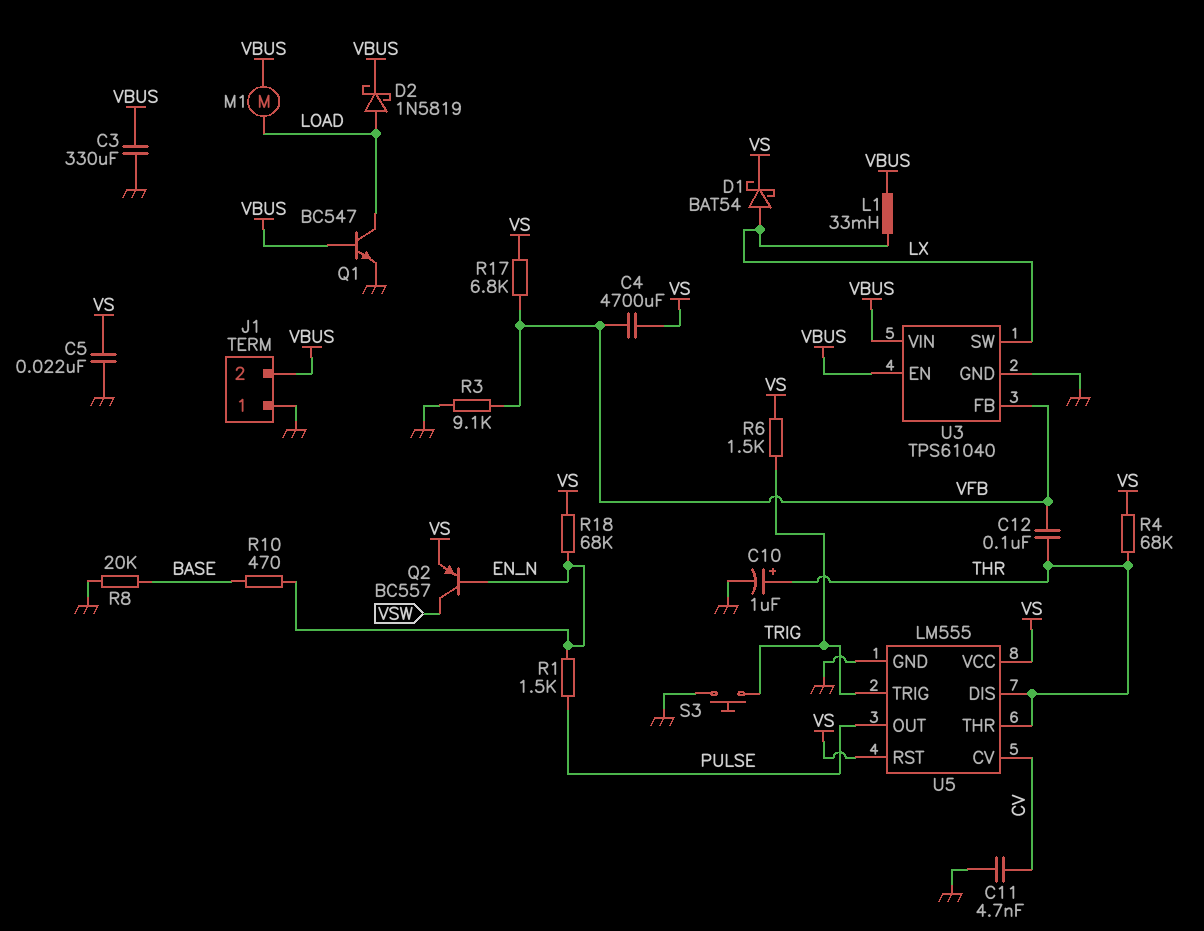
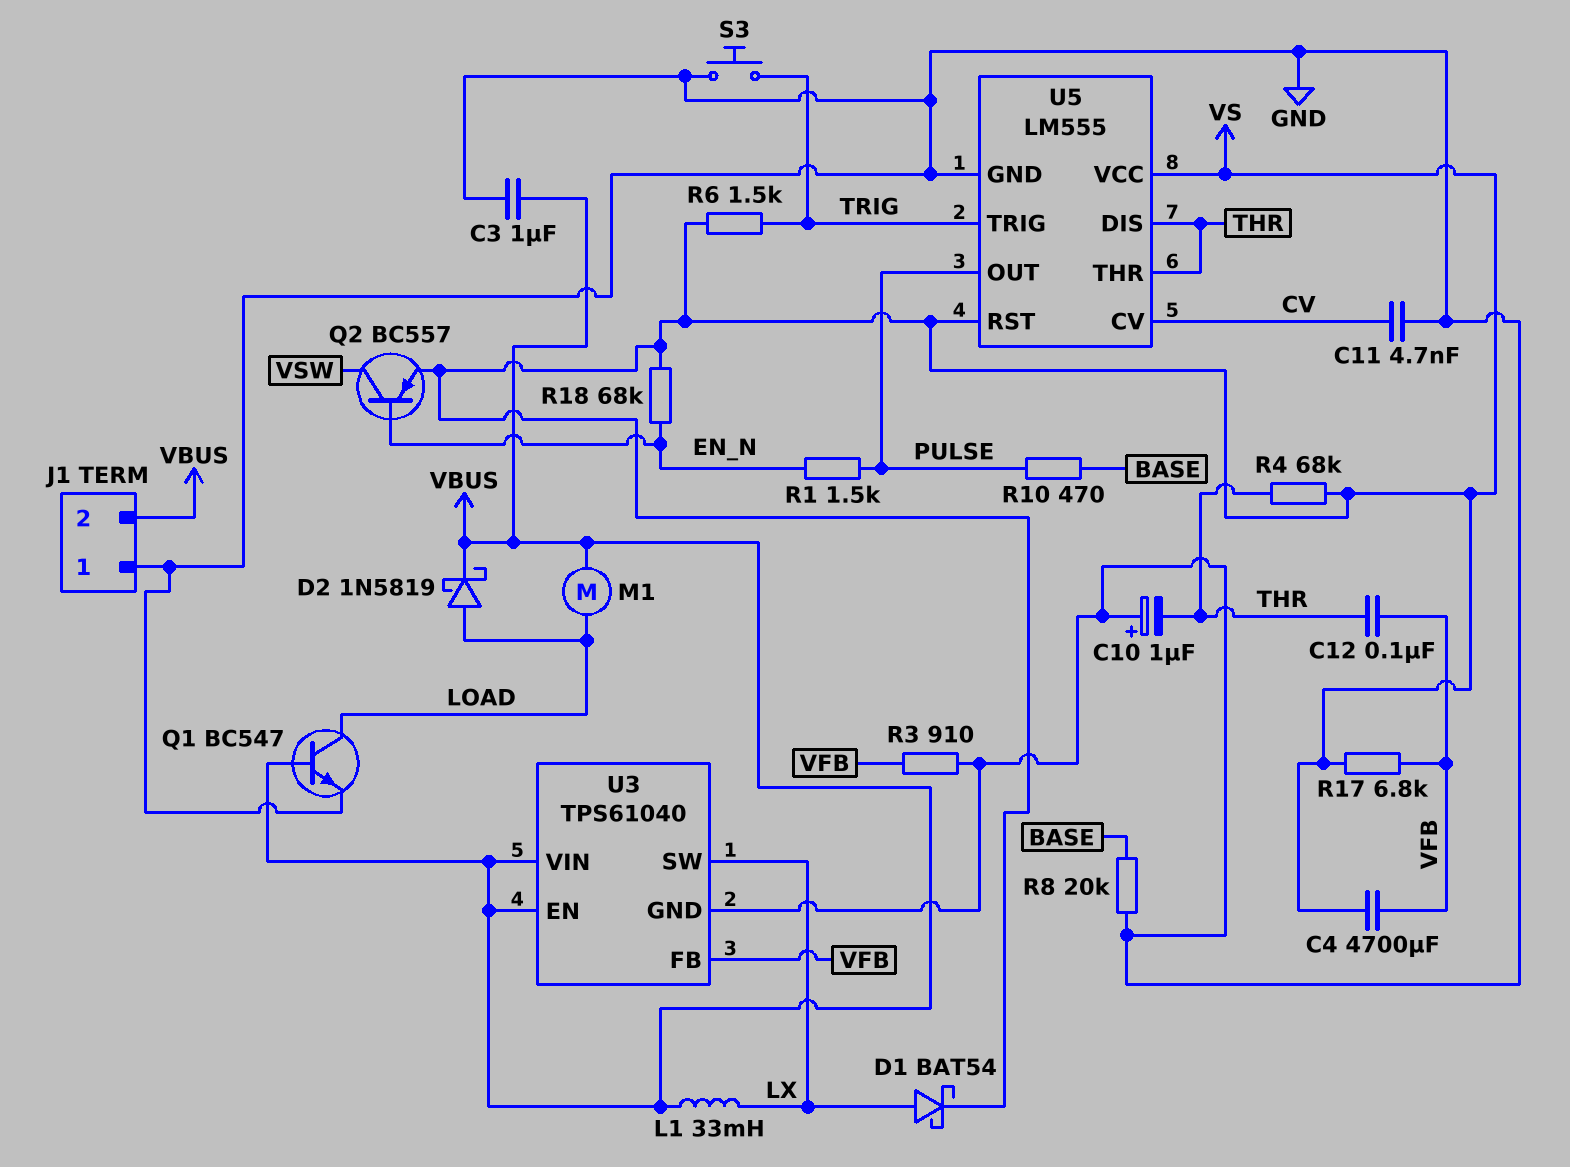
C3: 330uF (GND, VBUS) -> 1uF (GND, VBUS)
C5: 22nF (GND, VS) -> none
C10: 1uF (plus THR, minus GND) -> 1uF (plus GND, minus THR)
R3: 9.1k (GND, VFB) -> 910 (GND, VFB)
R10: 470 (BASE, EN_N) -> 470 (BASE, PULSE)

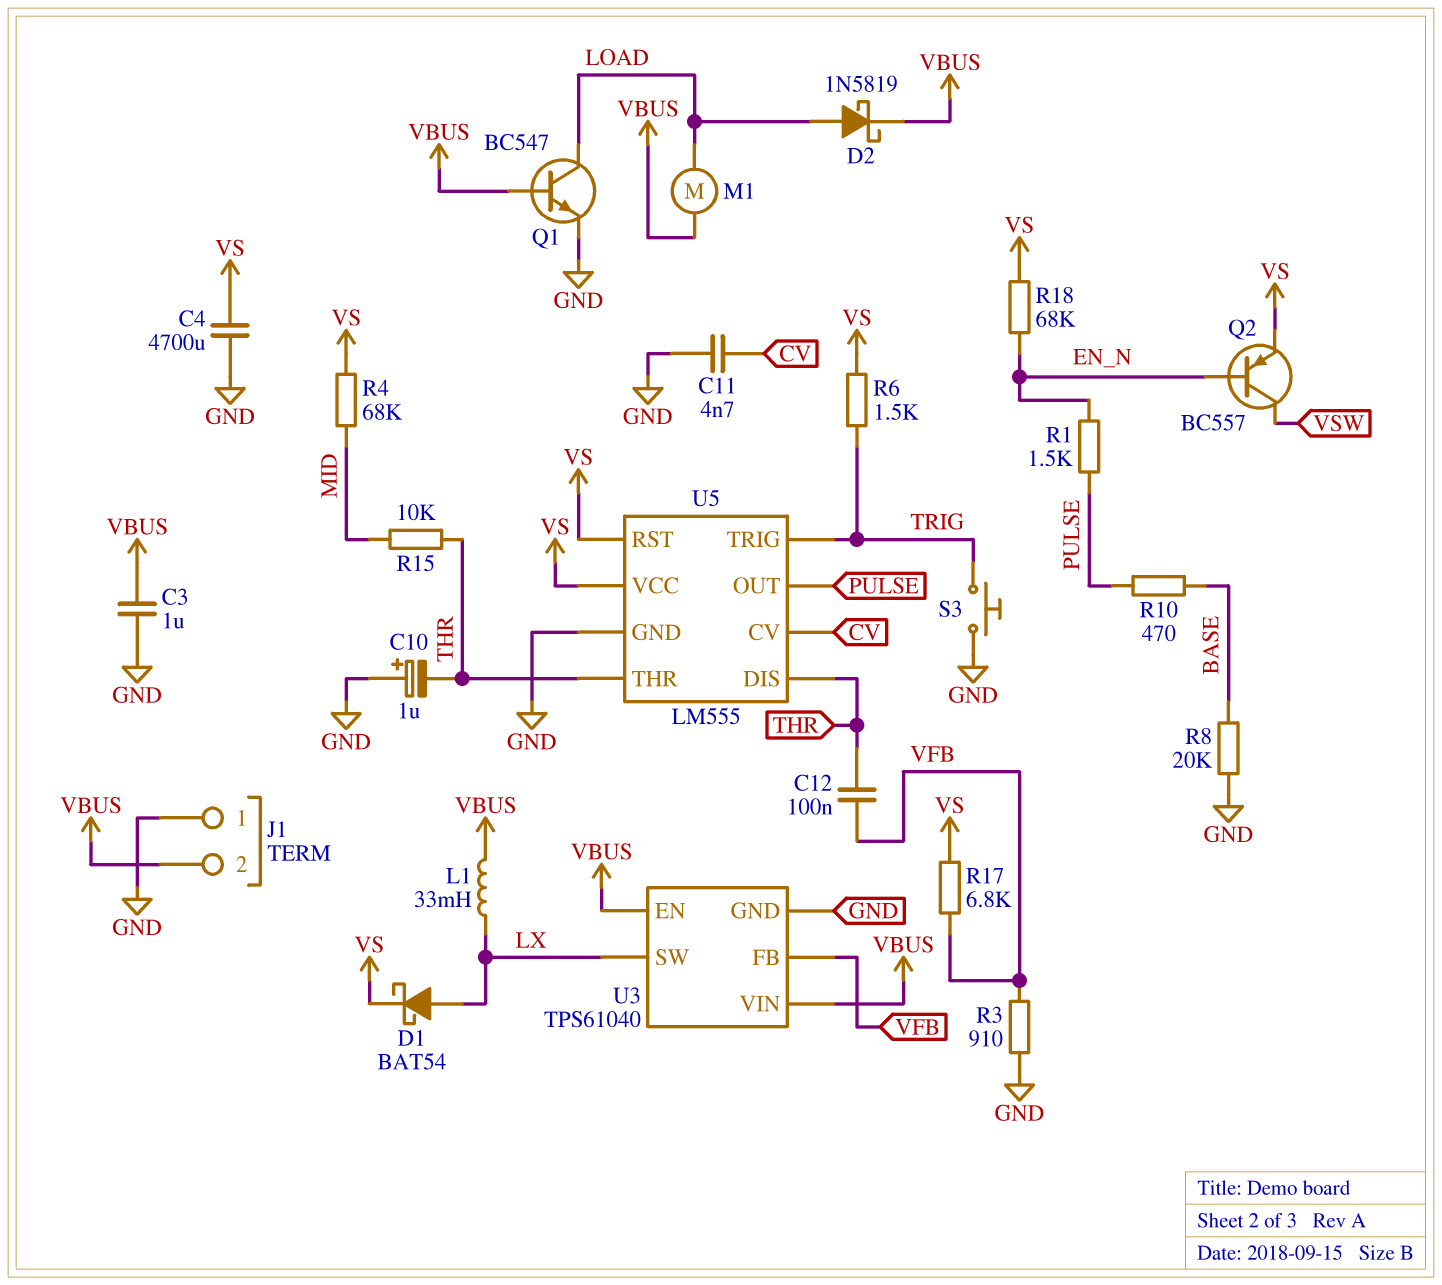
C4: 4700uF (VFB, VS) -> 4700uF (GND, VS)
R4: 68k (THR, VS) -> 68k (MID, VS)
R15: none -> 10k (MID, THR)

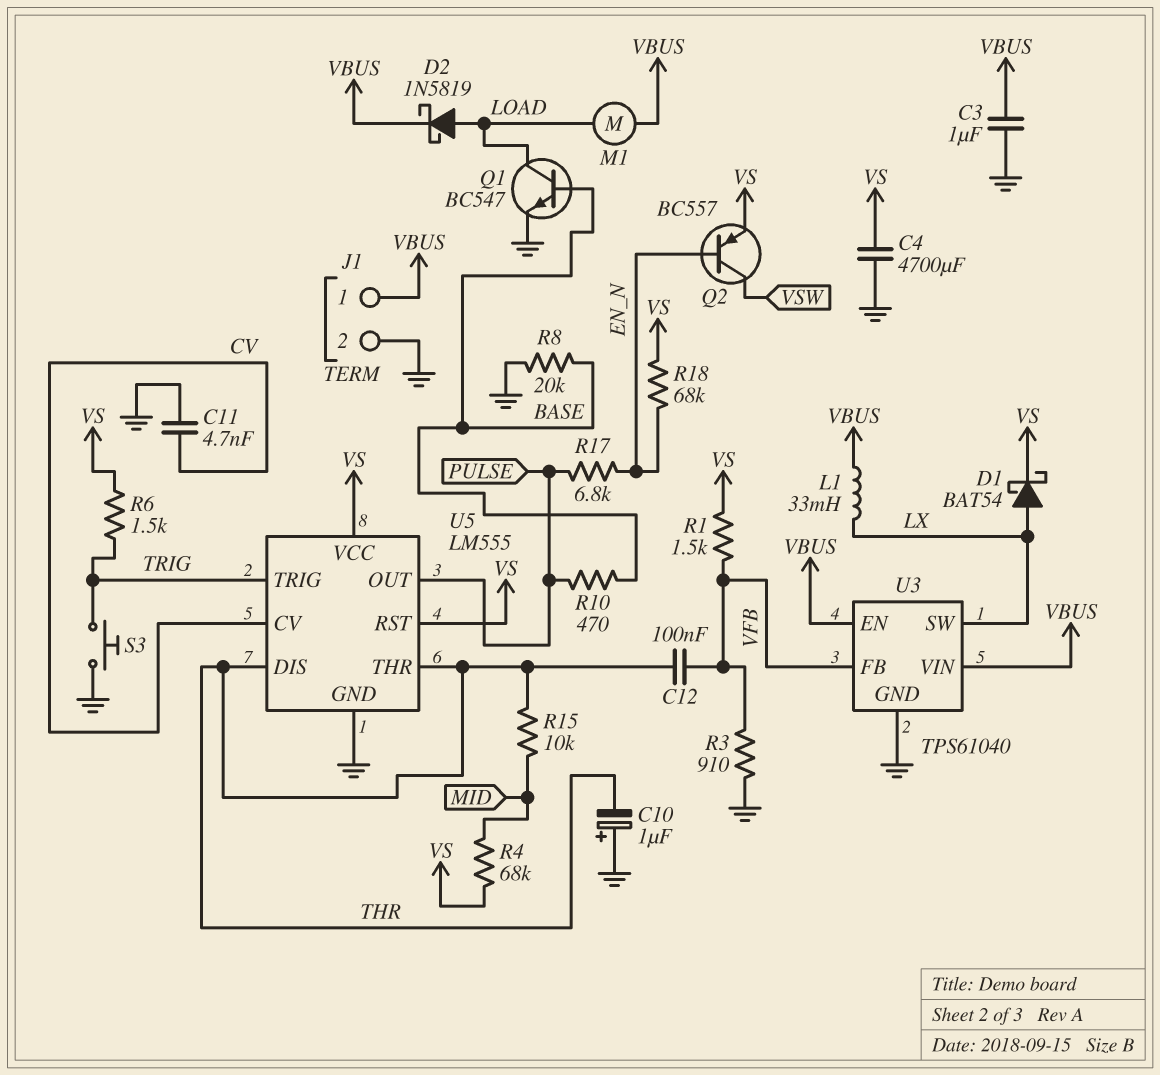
J1 pin 1: GND -> VBUS
J1 pin 2: VBUS -> GND
Q1: NPN BC547 (B VBUS, C LOAD, E GND) -> NPN BC547 (B BASE, C LOAD, E GND)
R1: 1.5k (EN_N, PULSE) -> 1.5k (VFB, VS)
R17: 6.8k (VFB, VS) -> 6.8k (EN_N, PULSE)

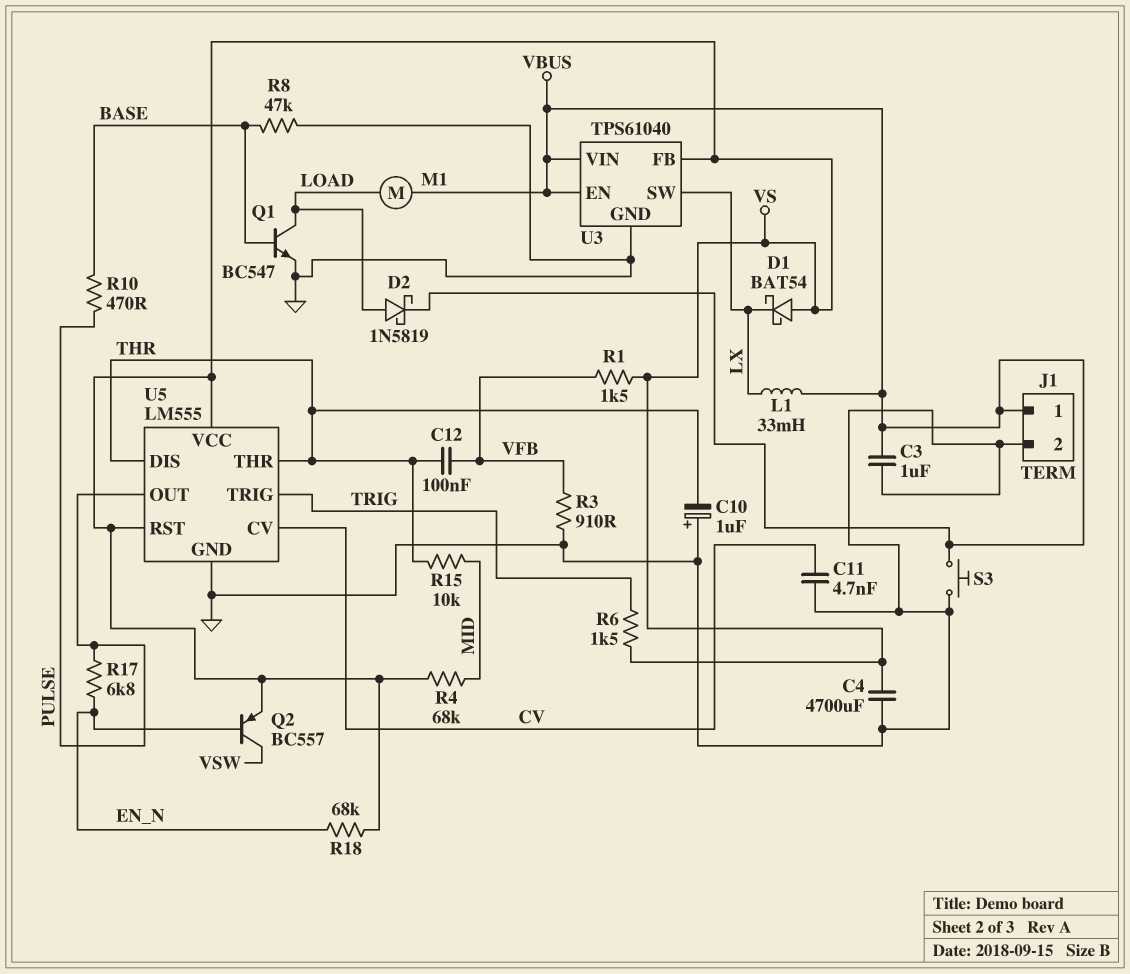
D1: schottky BAT54 (A LX, K VS) -> schottky BAT54 (A VS, K LX)
R8: 20k (BASE, GND) -> 47k (BASE, GND)
S3: button (GND, TRIG) -> button (GND, VBUS)
U3 pin FB: VFB -> VS

